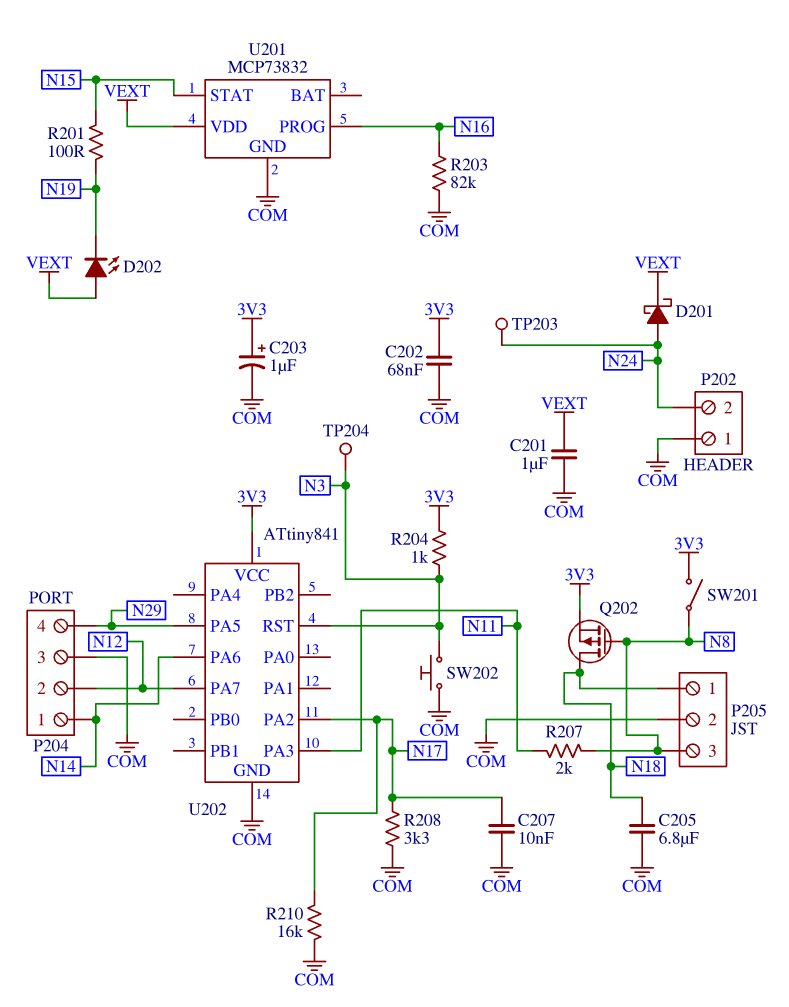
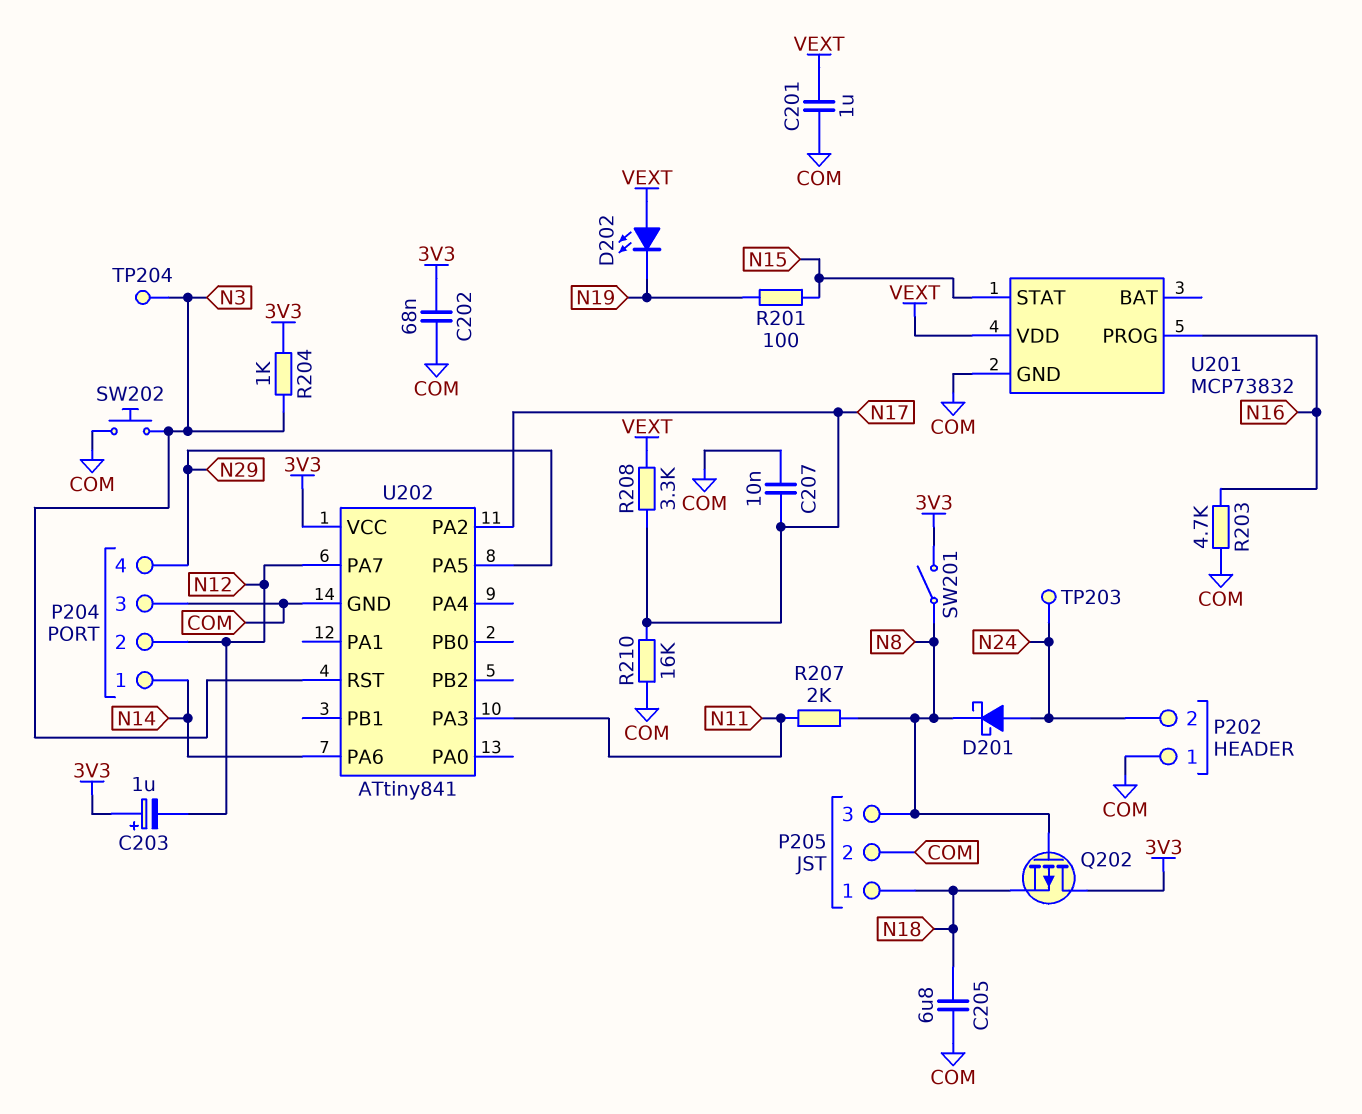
C203: 1uF (plus 3V3, minus COM) -> 1uF (plus 3V3, minus N12)
D201: schottky (A N24, K VEXT) -> schottky (A N24, K N8)
Q202: PMOS (G N8, D N18, S 3V3) -> PMOS (G N8, D 3V3, S N18)
R203: 82k (COM, N16) -> 4.7k (COM, N16)
R208: 3.3k (COM, N17) -> 3.3k (N17, VEXT)

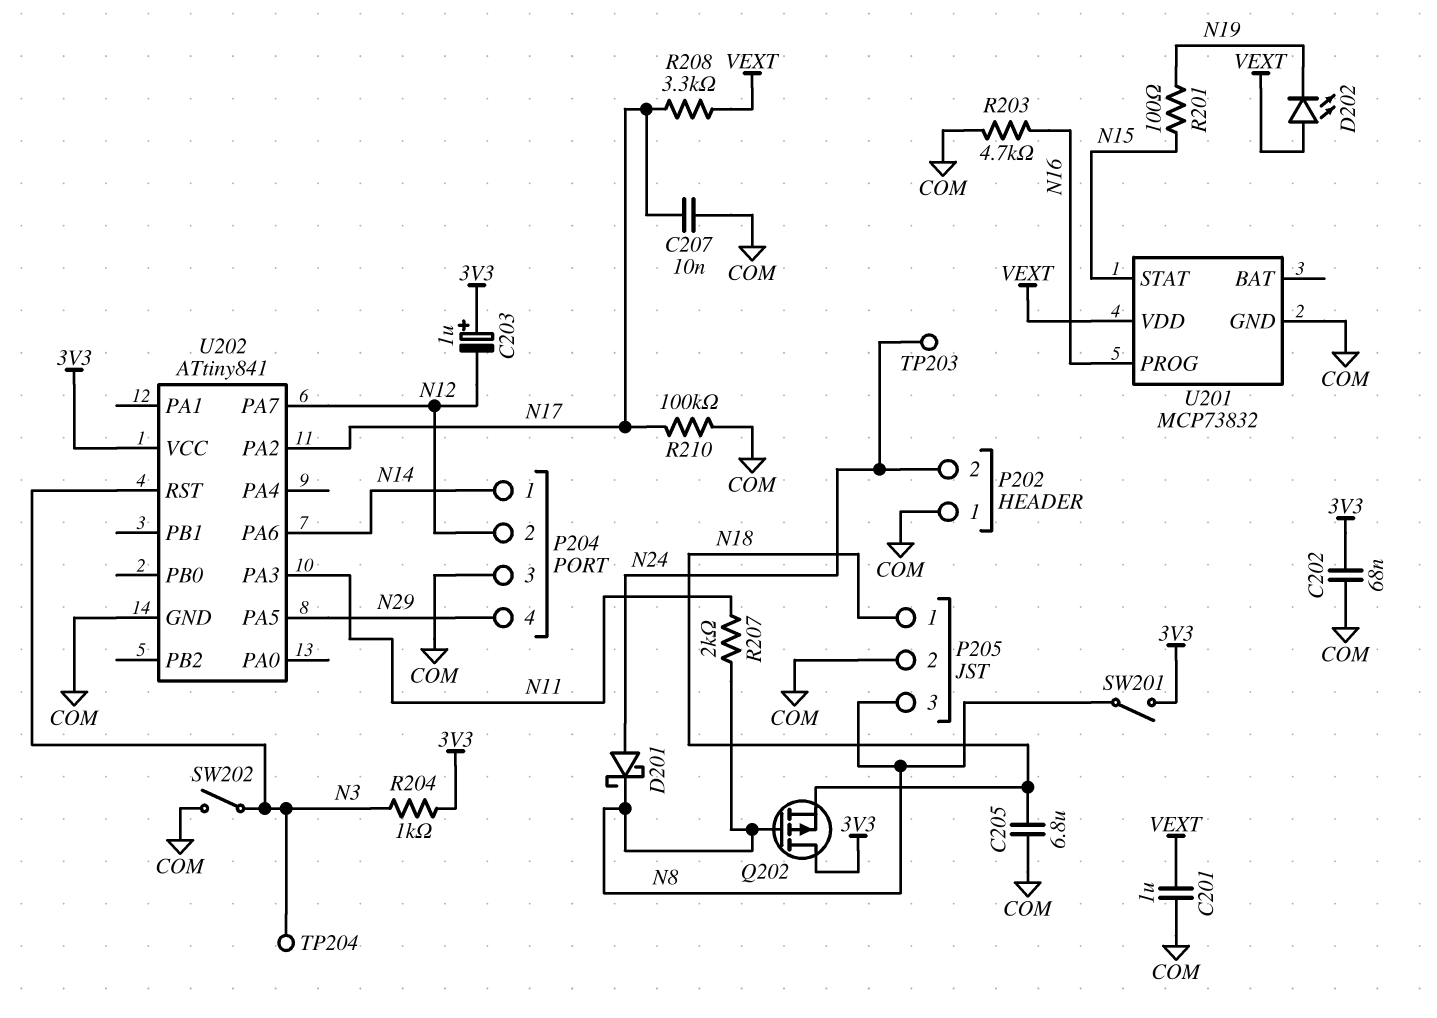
R210: 16k (COM, N17) -> 100k (COM, N17)
SW202: button (COM, N3) -> switch (COM, N3)

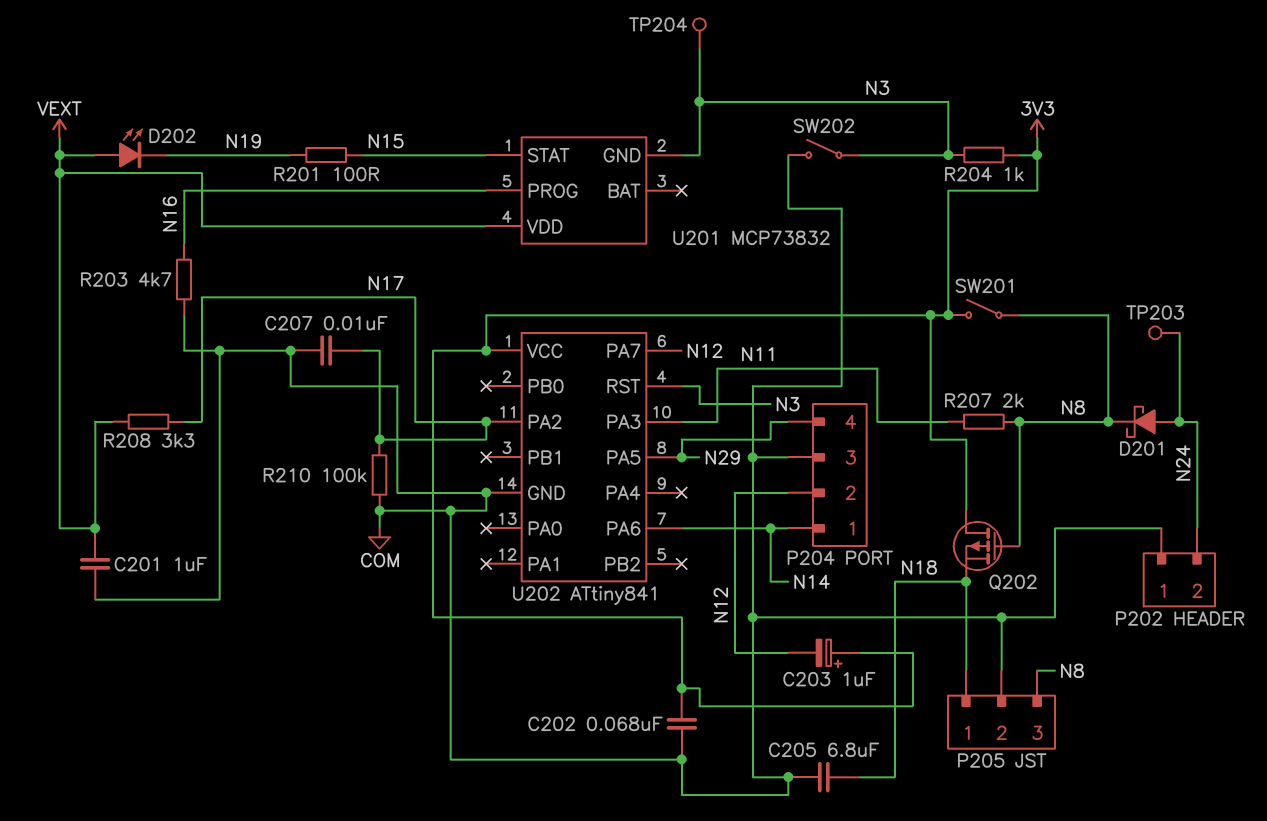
U201 pin GND: COM -> N3

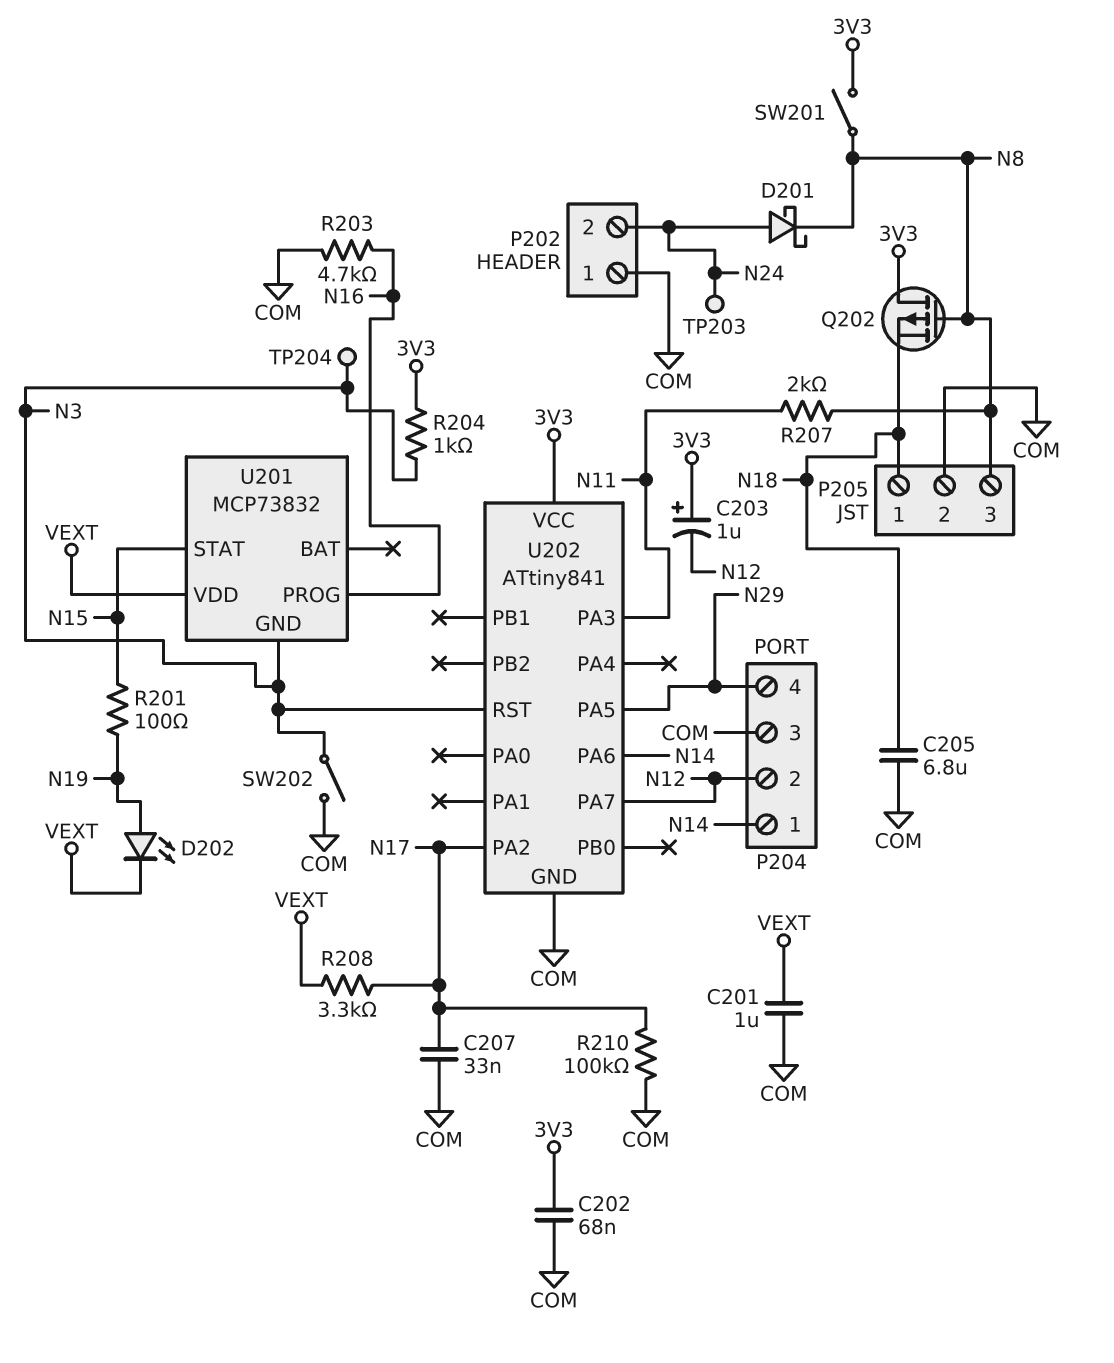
C207: 10nF (COM, N17) -> 33nF (COM, N17)
D202: LED (A VEXT, K N19) -> LED (A N19, K VEXT)

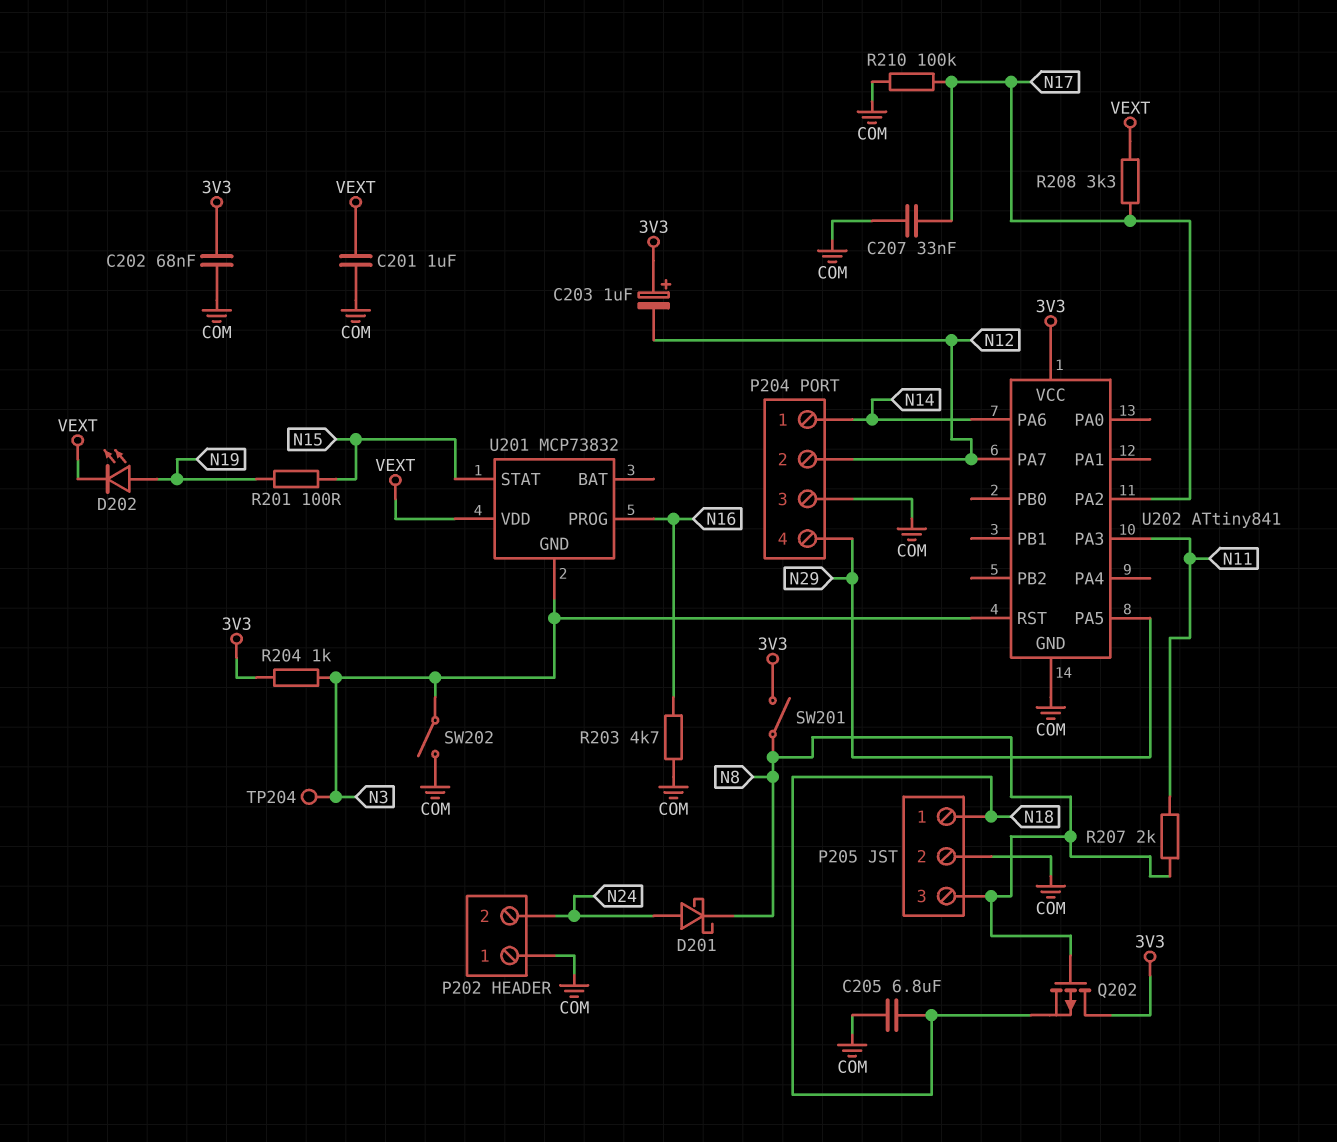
TP203: test point (N24) -> none

